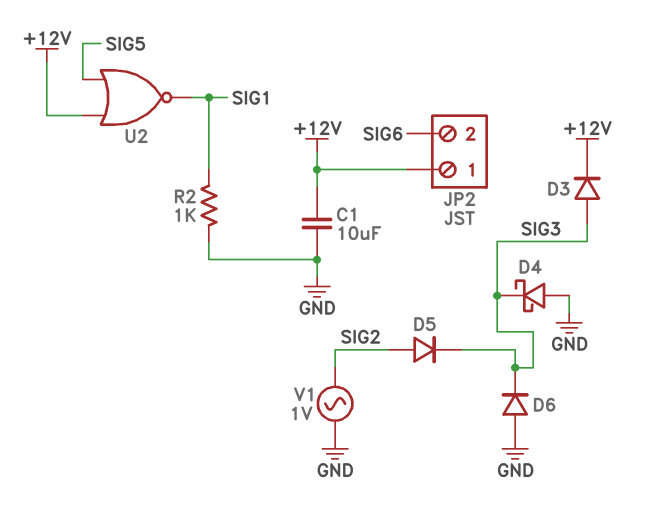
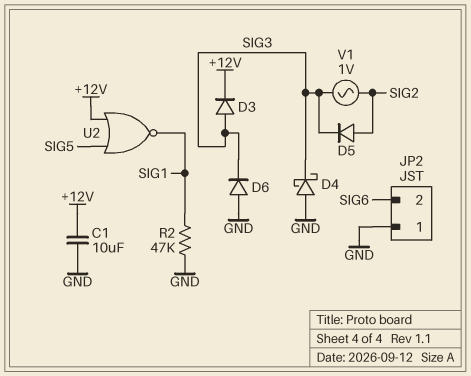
JP2 pin 1: +12V -> GND
R2: 1k (GND, SIG1) -> 47k (GND, SIG1)
V1: AC 1V (GND, SIG2) -> AC 1V (SIG2, SIG3)

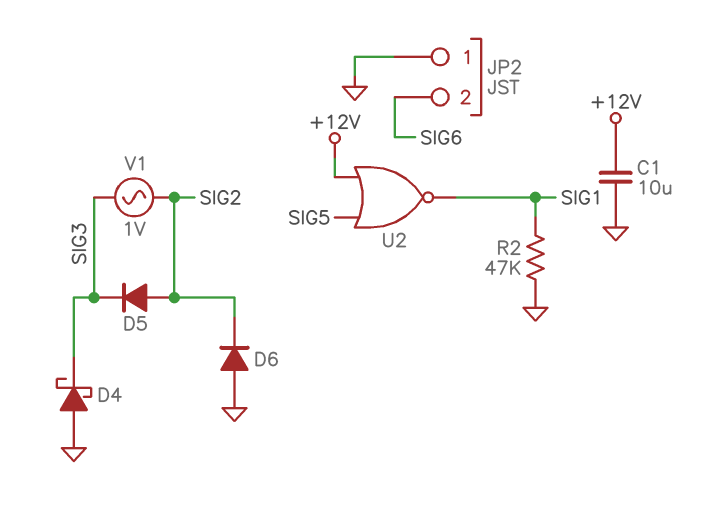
D3: diode (A SIG3, K +12V) -> none
D6: diode (A GND, K SIG3) -> diode (A GND, K SIG2)

